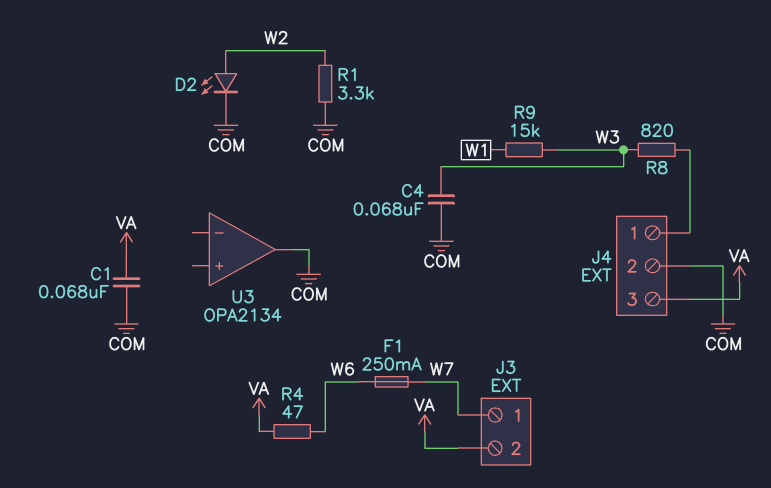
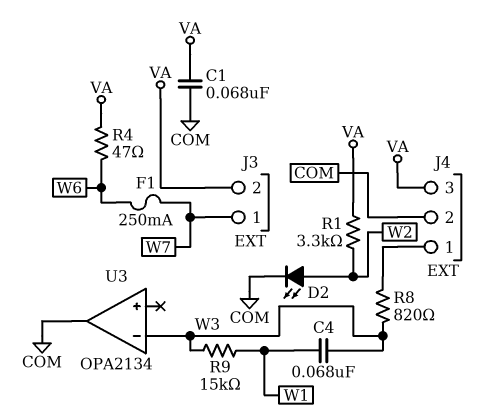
C4: 68nF (COM, W3) -> 68nF (W1, W3)
R1: 3.3k (COM, W2) -> 3.3k (VA, W2)
U3 pin in-: none -> W3

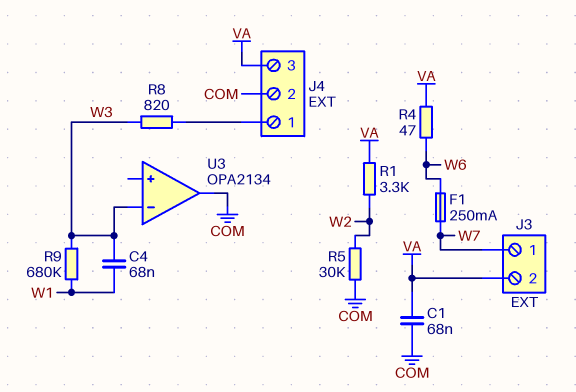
D2: LED (A W2, K COM) -> none
R5: none -> 30k (COM, W2)
R9: 15k (W1, W3) -> 680k (W1, W3)

